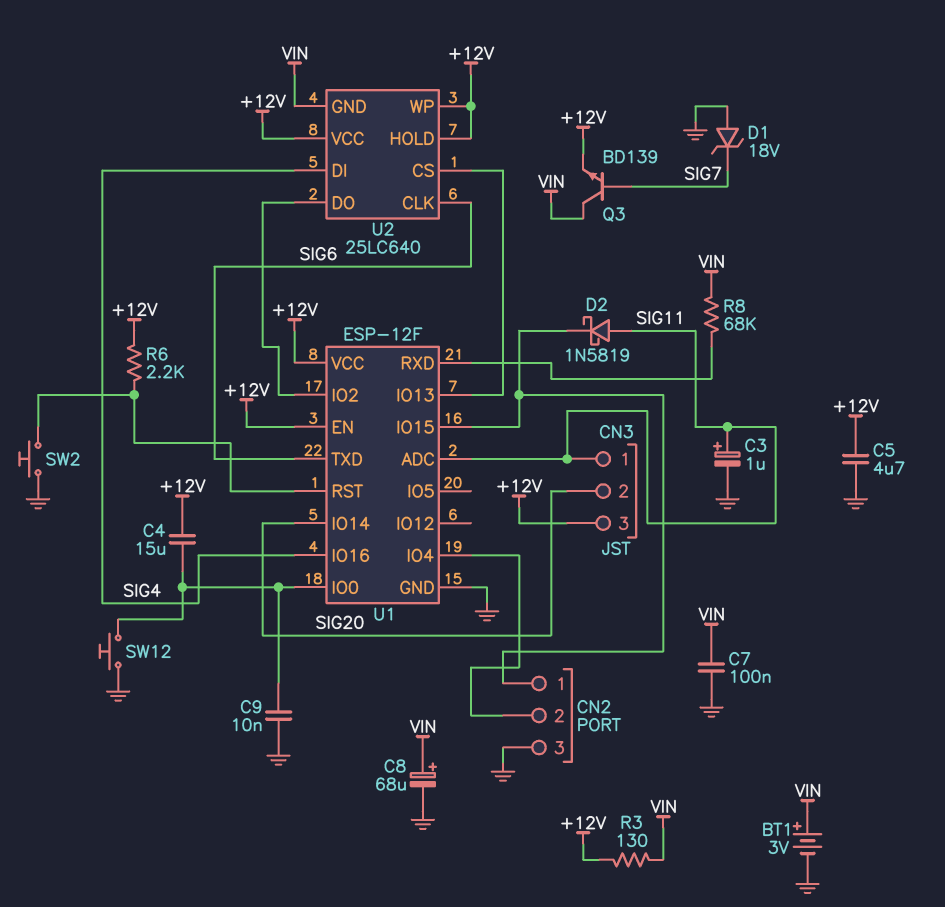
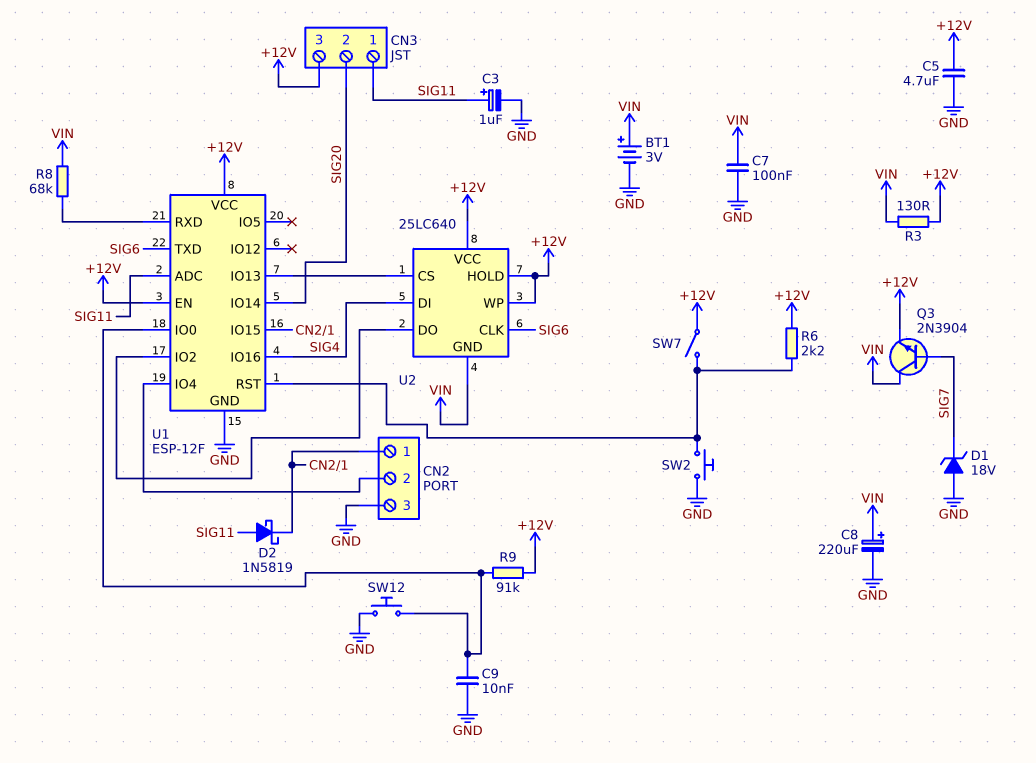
C4: 15uF (+12V, U1/IO0) -> none
C8: 68uF (plus VIN, minus GND) -> 220uF (plus VIN, minus GND)
Q3: NPN BD139 (B SIG7, C VIN, E +12V) -> NPN 2N3904 (B SIG7, C VIN, E +12V)
R9: none -> 91k (+12V, U1/IO0)
SW7: none -> switch (+12V, U1/RST)

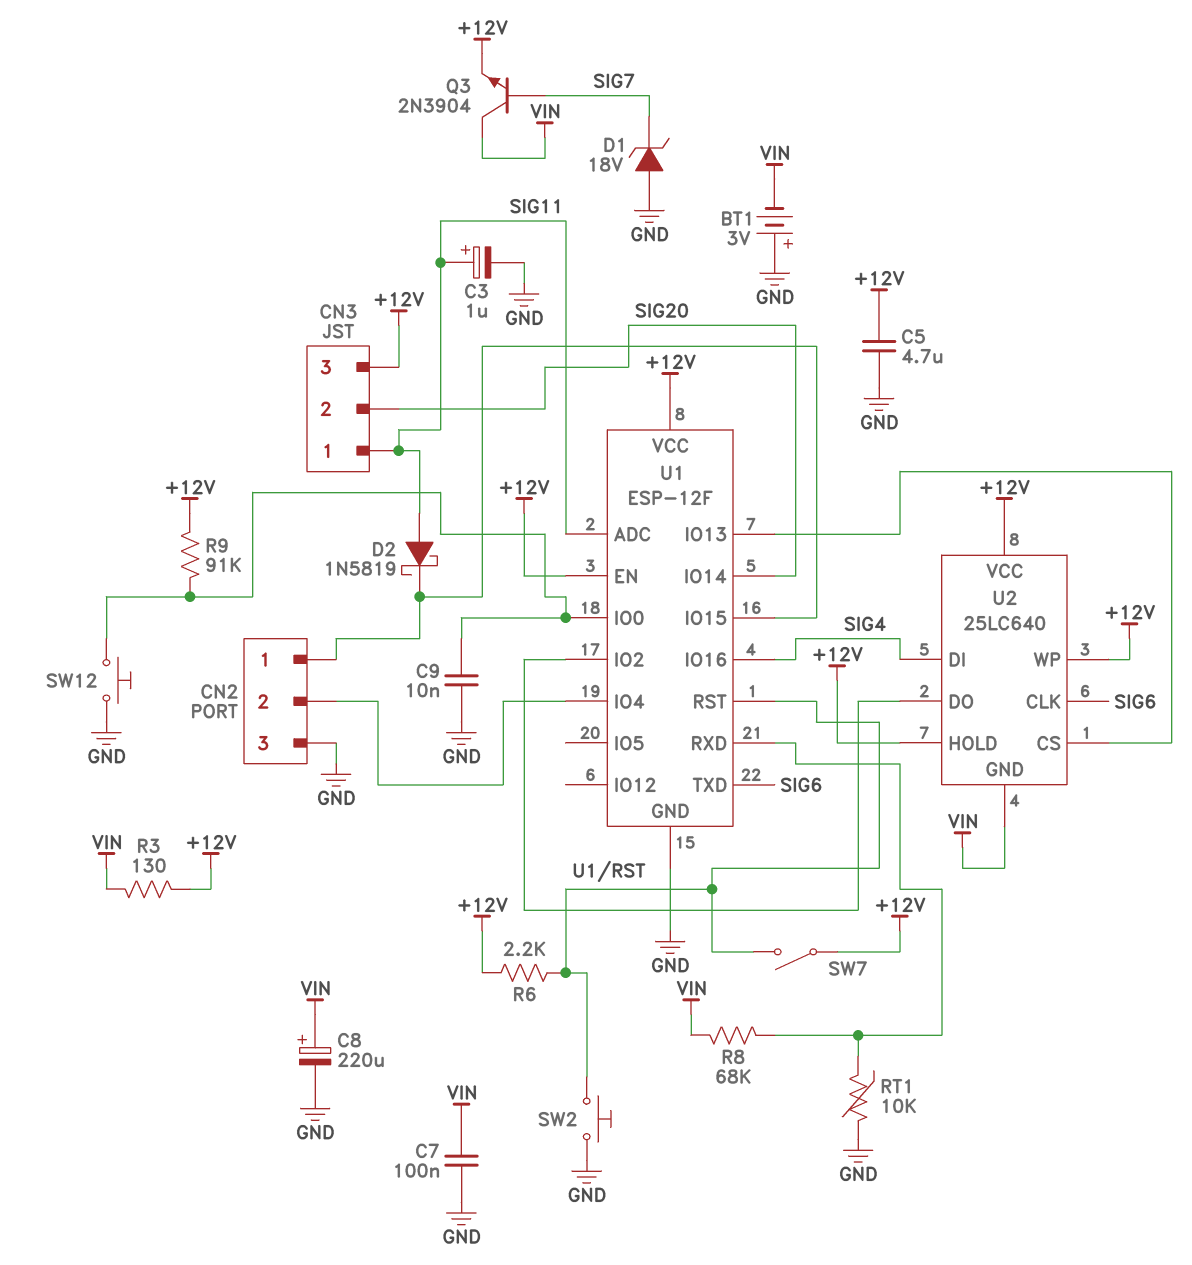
BT1: 3V (plus VIN, minus GND) -> 3V (plus GND, minus VIN)
RT1: none -> 10k (GND, U1/RXD)

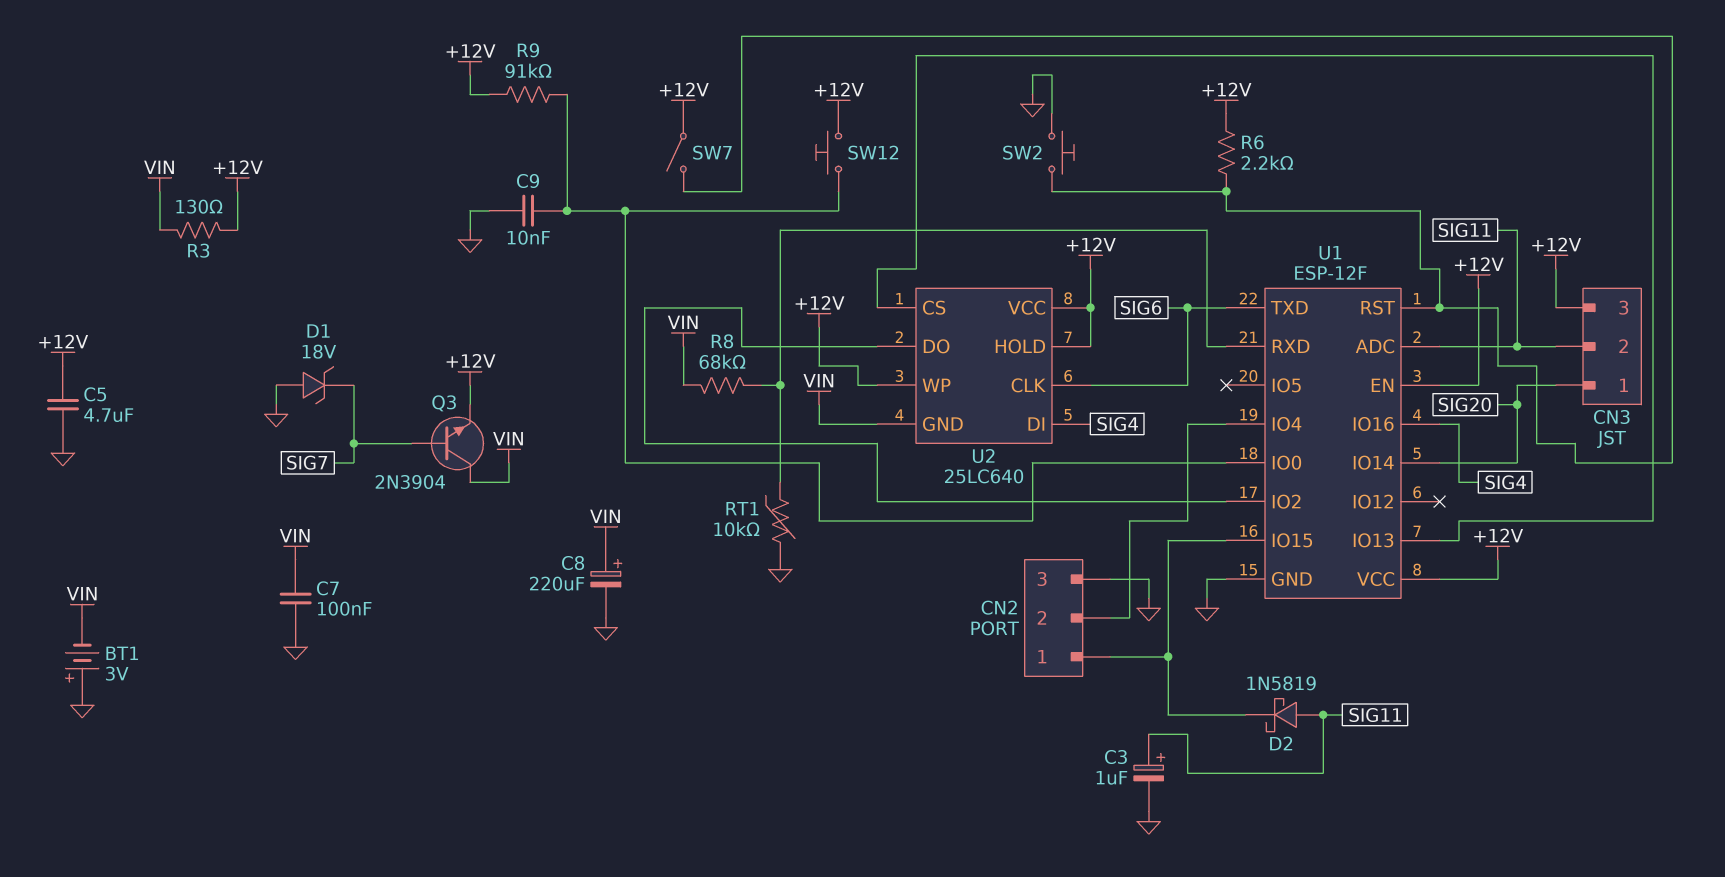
CN3 pin 1: SIG11 -> SIG20
CN3 pin 2: SIG20 -> SIG11
SW12: button (GND, U1/IO0) -> button (+12V, U1/IO0)

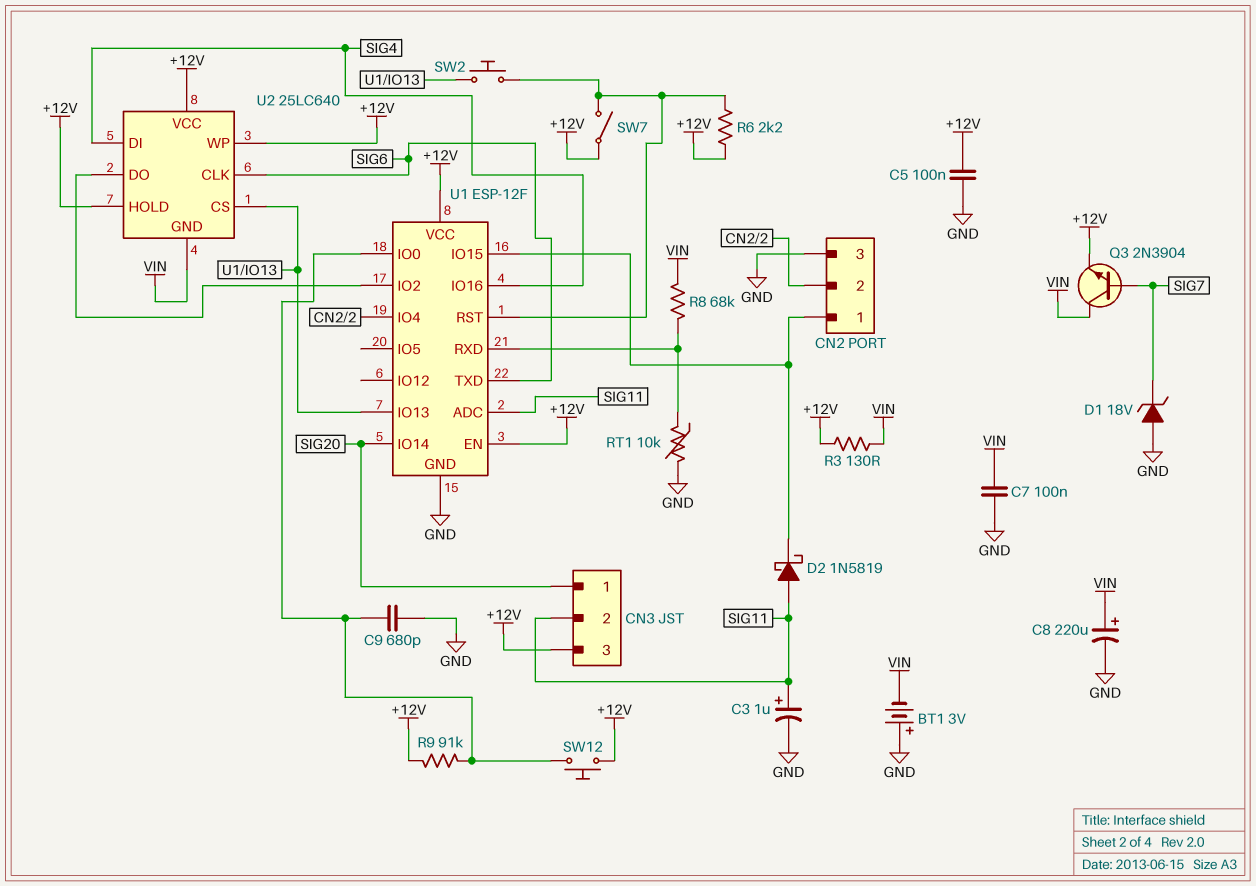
C5: 4.7uF (+12V, GND) -> 100nF (+12V, GND)
C9: 10nF (GND, U1/IO0) -> 680pF (GND, U1/IO0)
SW2: button (GND, U1/RST) -> button (U1/IO13, U1/RST)

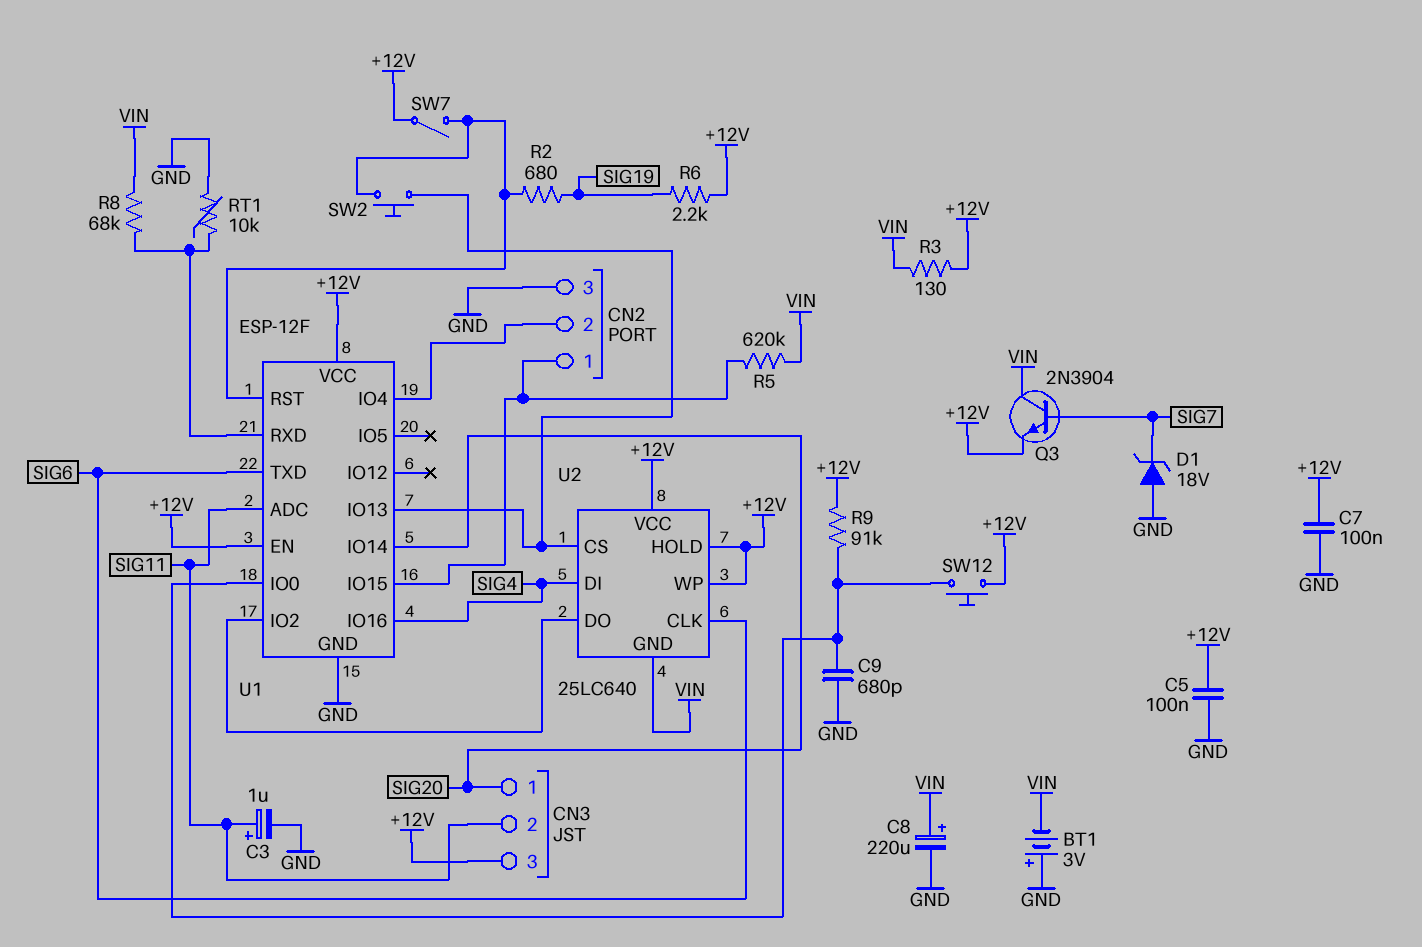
C7: 100nF (GND, VIN) -> 100nF (+12V, GND)
D2: schottky 1N5819 (A SIG11, K CN2/1) -> none
R2: none -> 680 (SIG19, U1/RST)
R5: none -> 620k (CN2/1, VIN)
R6: 2.2k (+12V, U1/RST) -> 2.2k (+12V, SIG19)

